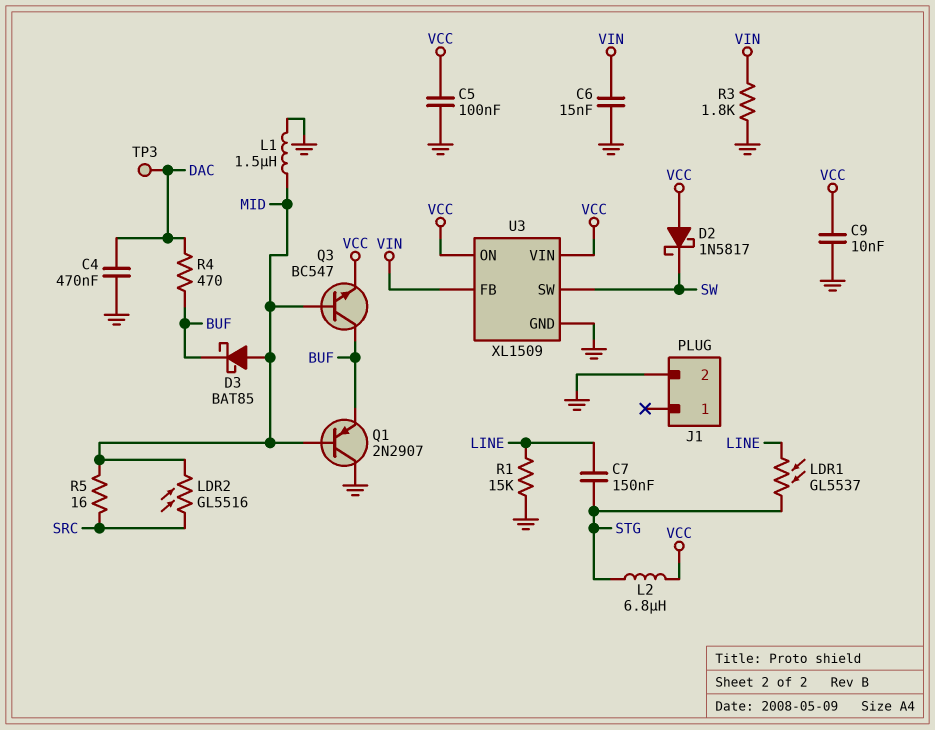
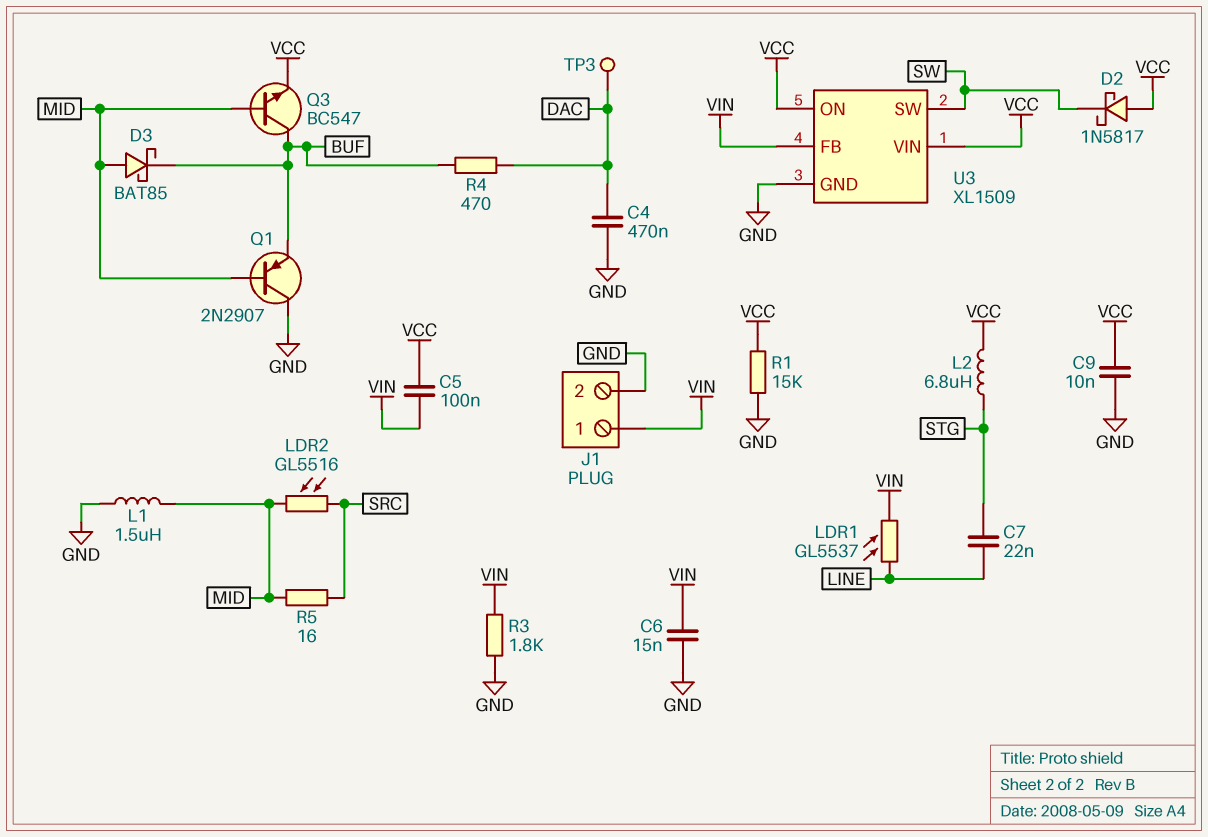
C5: 100nF (GND, VCC) -> 100nF (VCC, VIN)
C7: 150nF (LINE, STG) -> 22nF (LINE, STG)
J1 pin 1: none -> VIN
LDR1: GL5537 (LINE, STG) -> GL5537 (LINE, VIN)
R1: 15k (GND, LINE) -> 15k (GND, VCC)

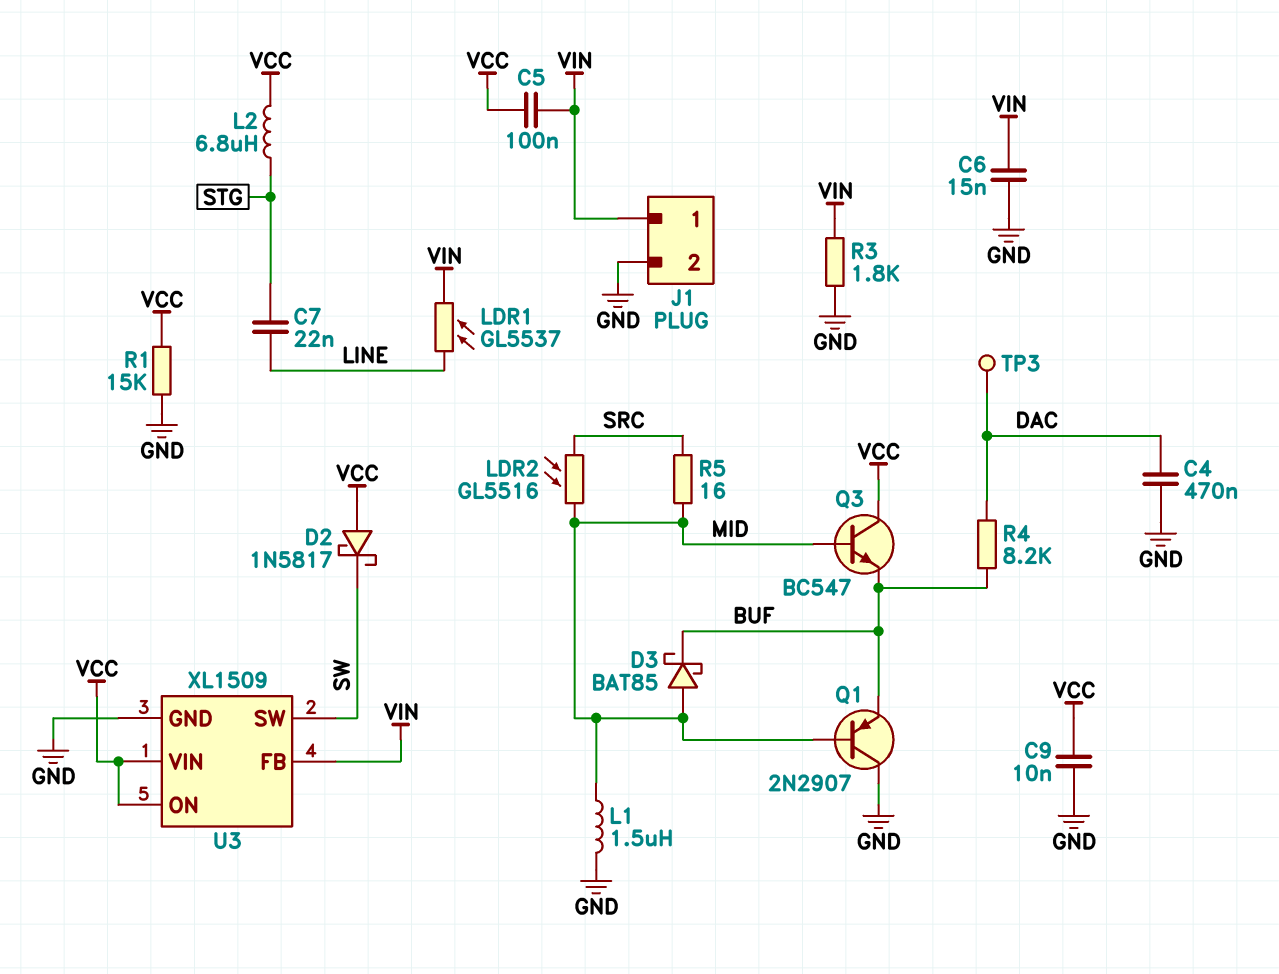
Q3: NPN BC547 (B MID, C BUF, E VCC) -> NPN BC547 (B MID, C VCC, E BUF)
R4: 470 (BUF, DAC) -> 8.2k (BUF, DAC)

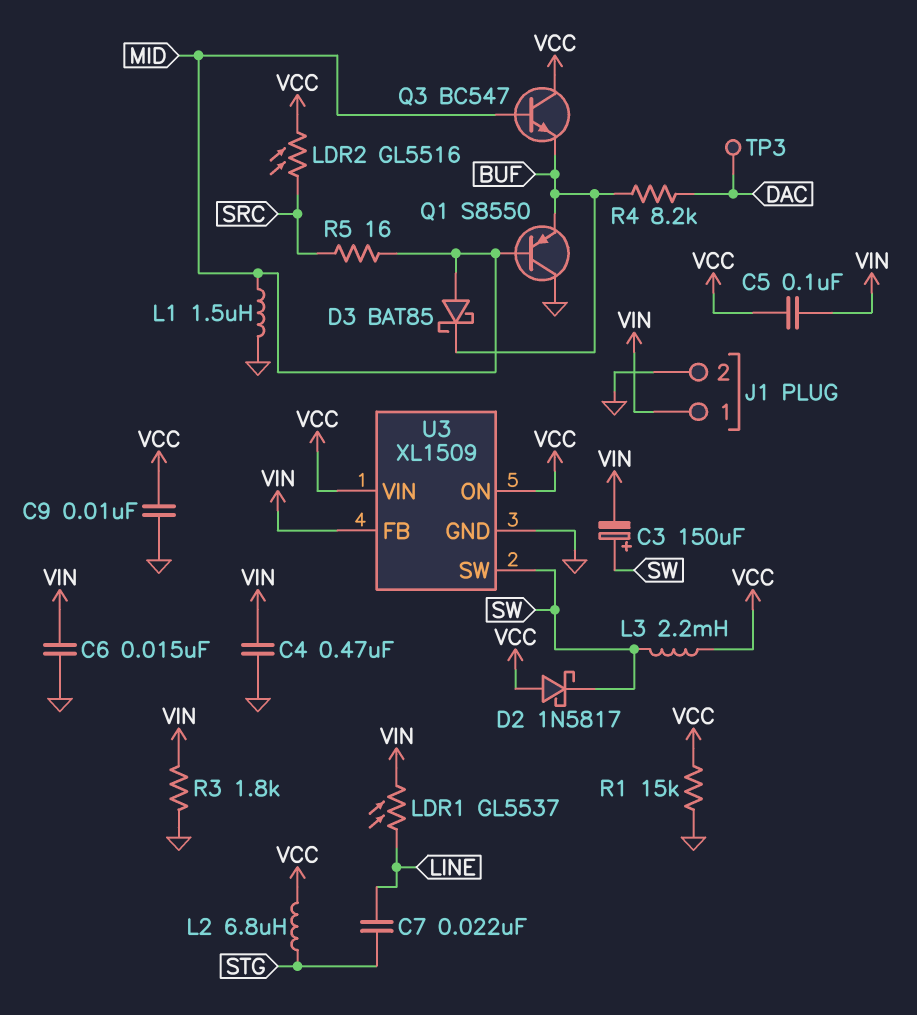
C3: none -> 150uF (plus SW, minus VIN)
C4: 470nF (DAC, GND) -> 470nF (GND, VIN)
L3: none -> 2.2mH (SW, VCC)
LDR2: GL5516 (MID, SRC) -> GL5516 (SRC, VCC)
Q1: PNP 2N2907 (B MID, C GND, E BUF) -> PNP S8550 (B MID, C GND, E BUF)

